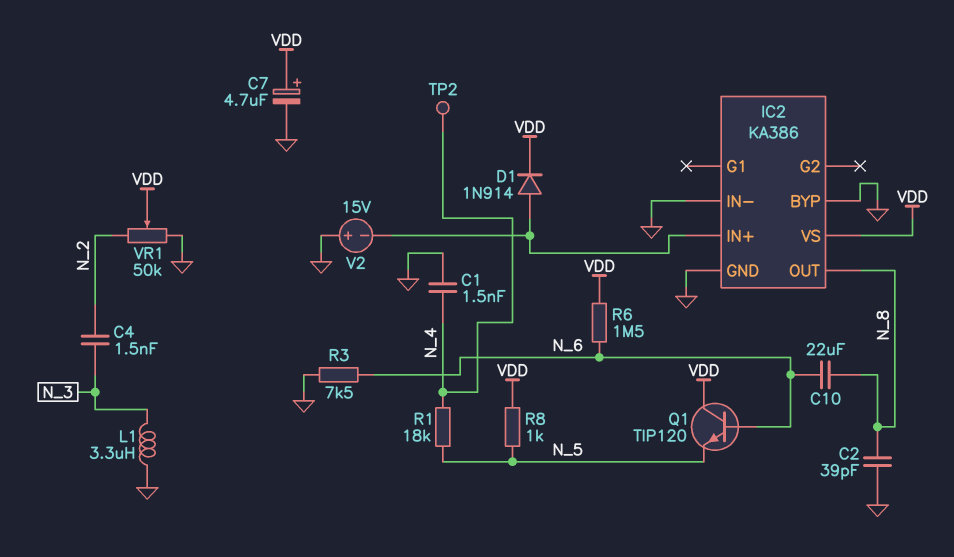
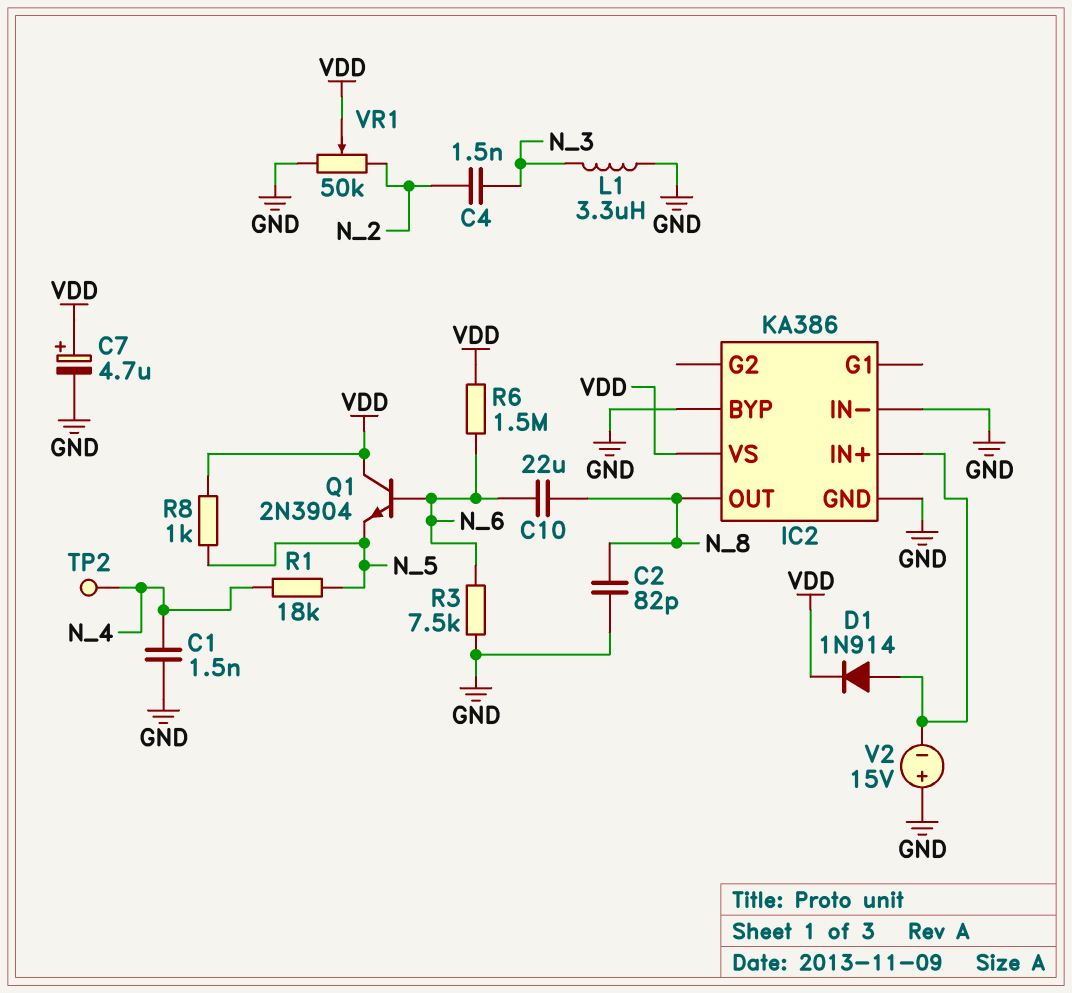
C2: 39pF (GND, N_8) -> 82pF (GND, N_8)
Q1: NPN TIP120 (B N_6, C VDD, E N_5) -> NPN 2N3904 (B N_6, C VDD, E N_5)

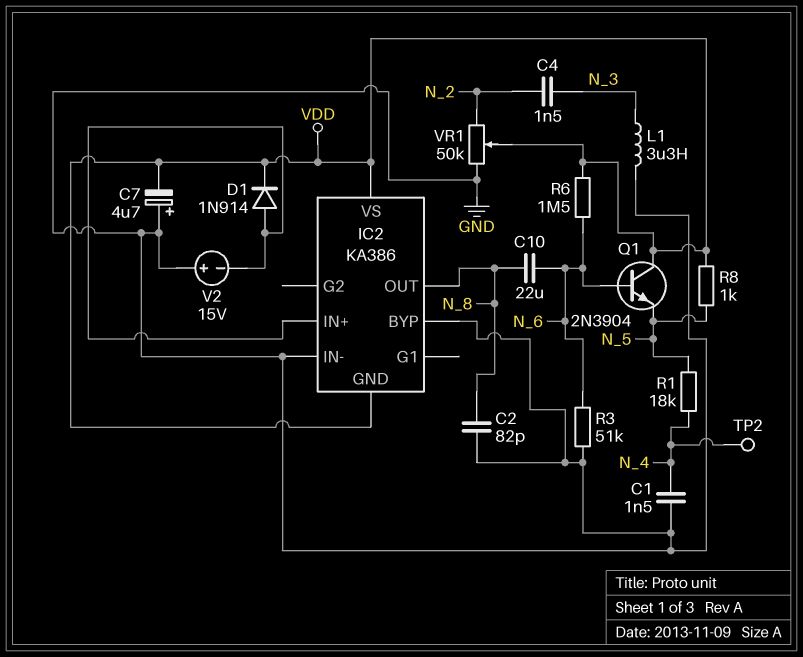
C7: 4.7uF (plus VDD, minus GND) -> 4.7uF (plus GND, minus VDD)
IC2 pin GND: GND -> VDD
R3: 7.5k (GND, N_6) -> 51k (GND, N_6)

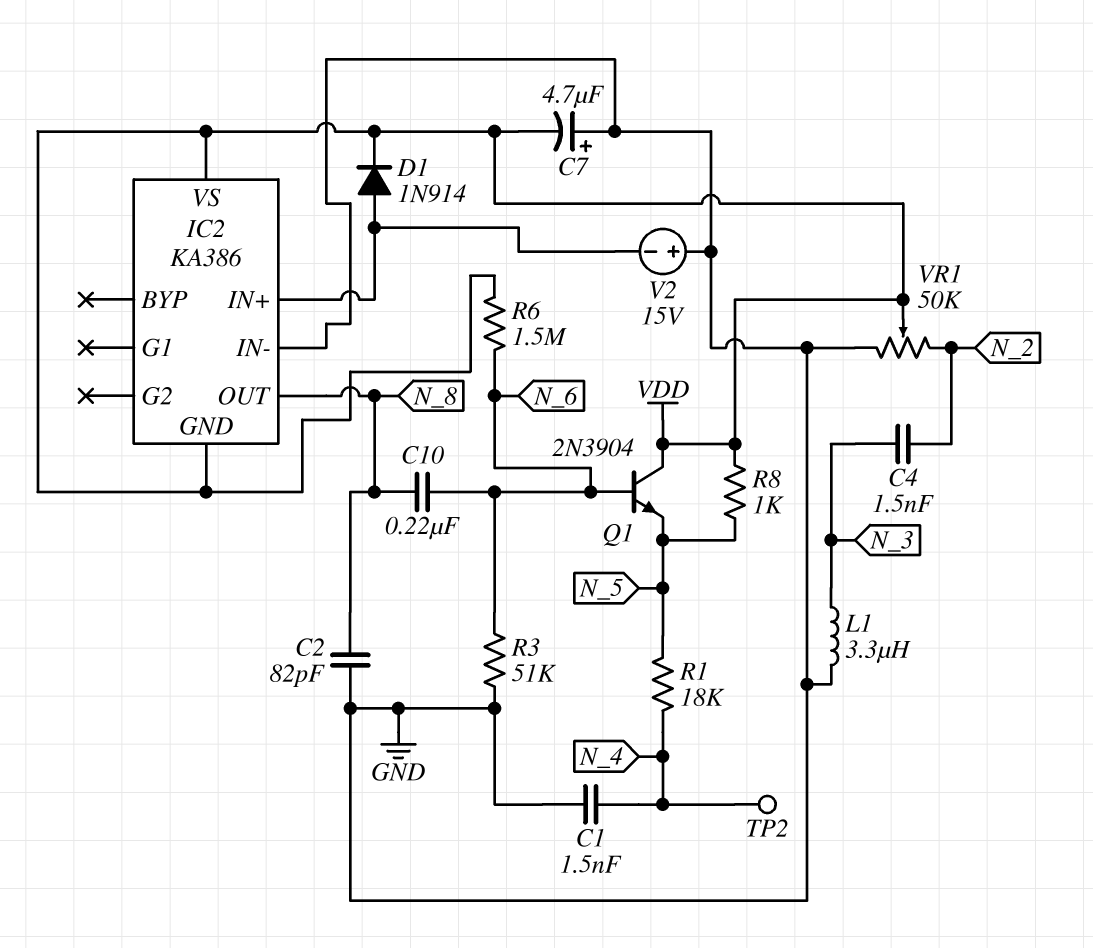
C10: 22uF (N_6, N_8) -> 220nF (N_6, N_8)
IC2 pin BYP: GND -> none

